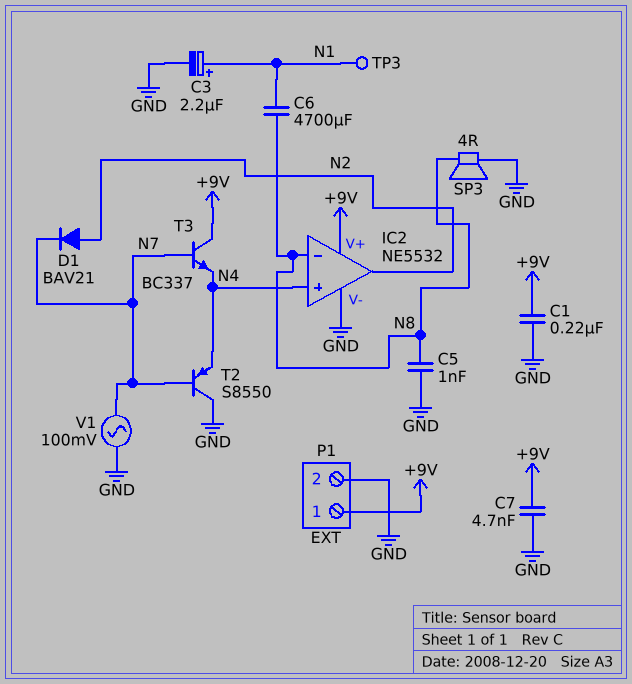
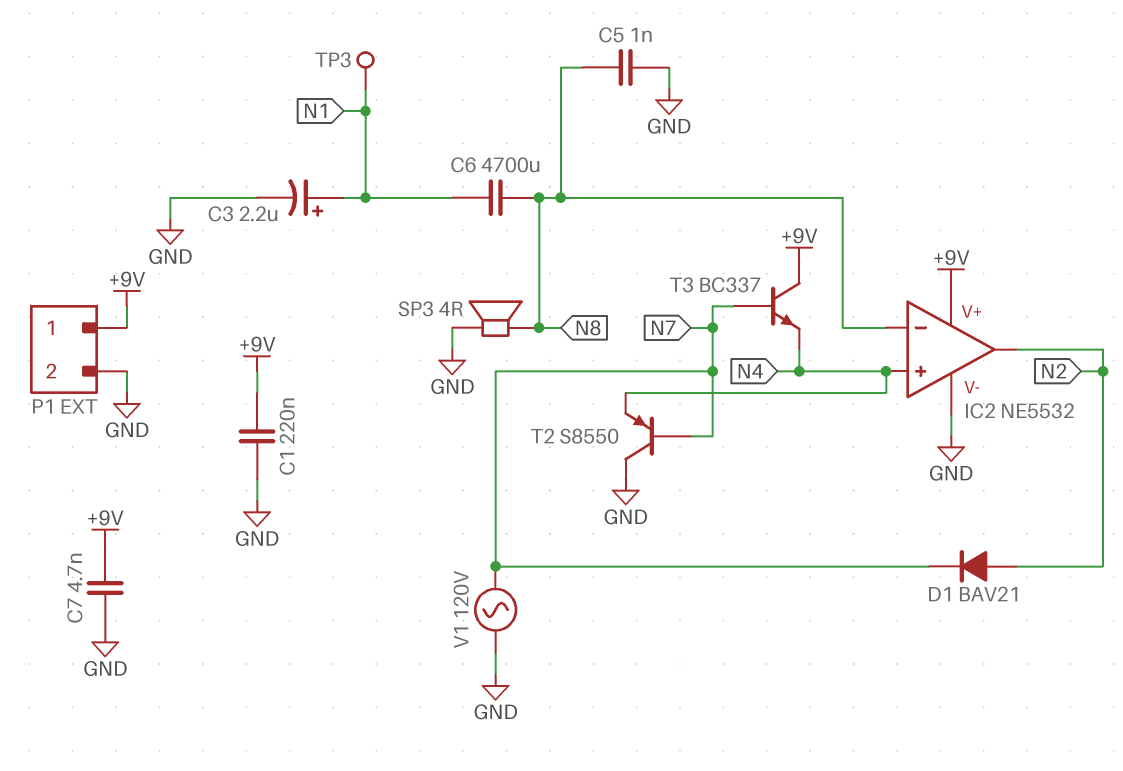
V1: AC 100mV (GND, N7) -> AC 120V (GND, N7)

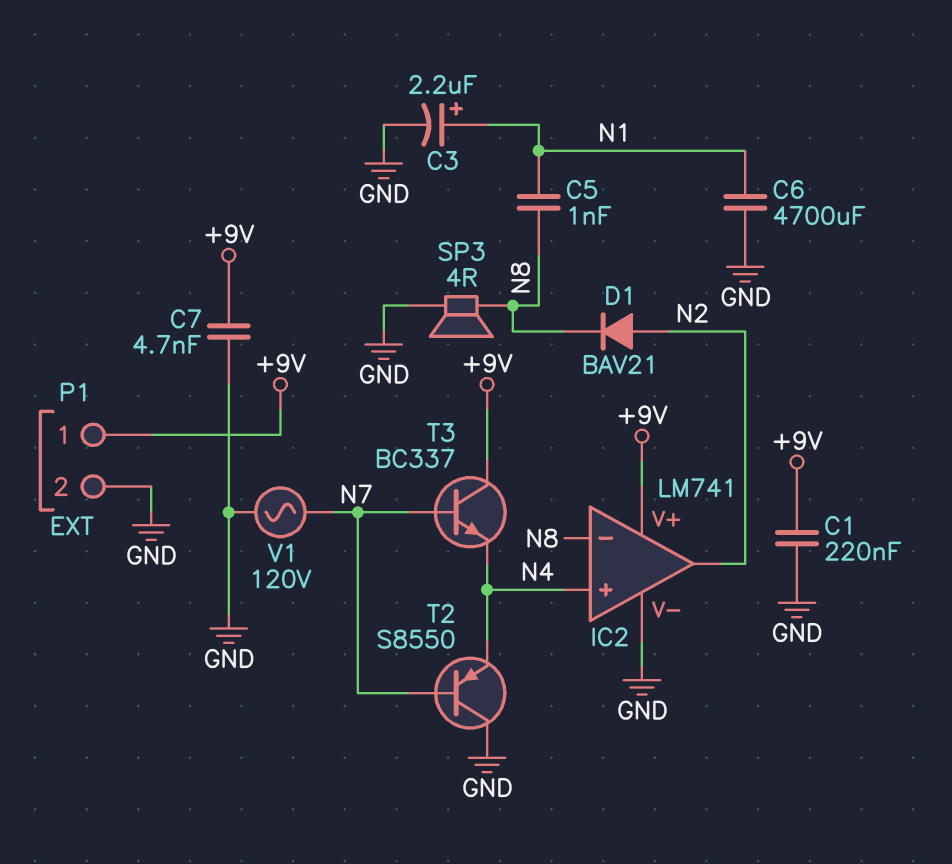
C5: 1nF (GND, N8) -> 1nF (N1, N8)
C6: 4700uF (N1, N8) -> 4700uF (GND, N1)
D1: diode BAV21 (A N2, K N7) -> diode BAV21 (A N2, K N8)
IC2: NE5532 -> LM741
TP3: test point (N1) -> none

